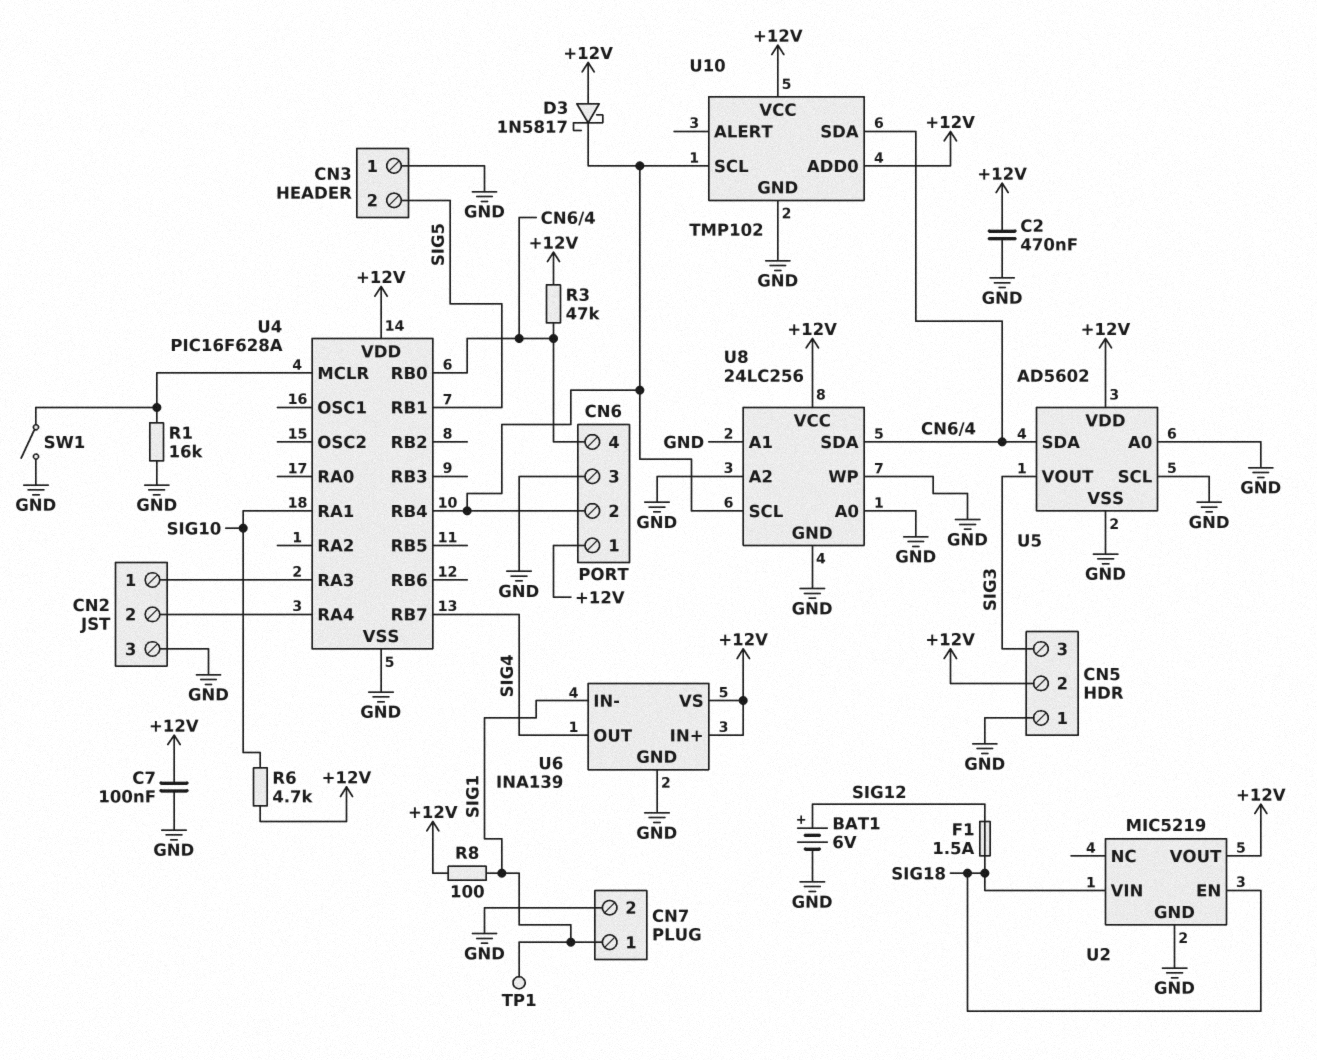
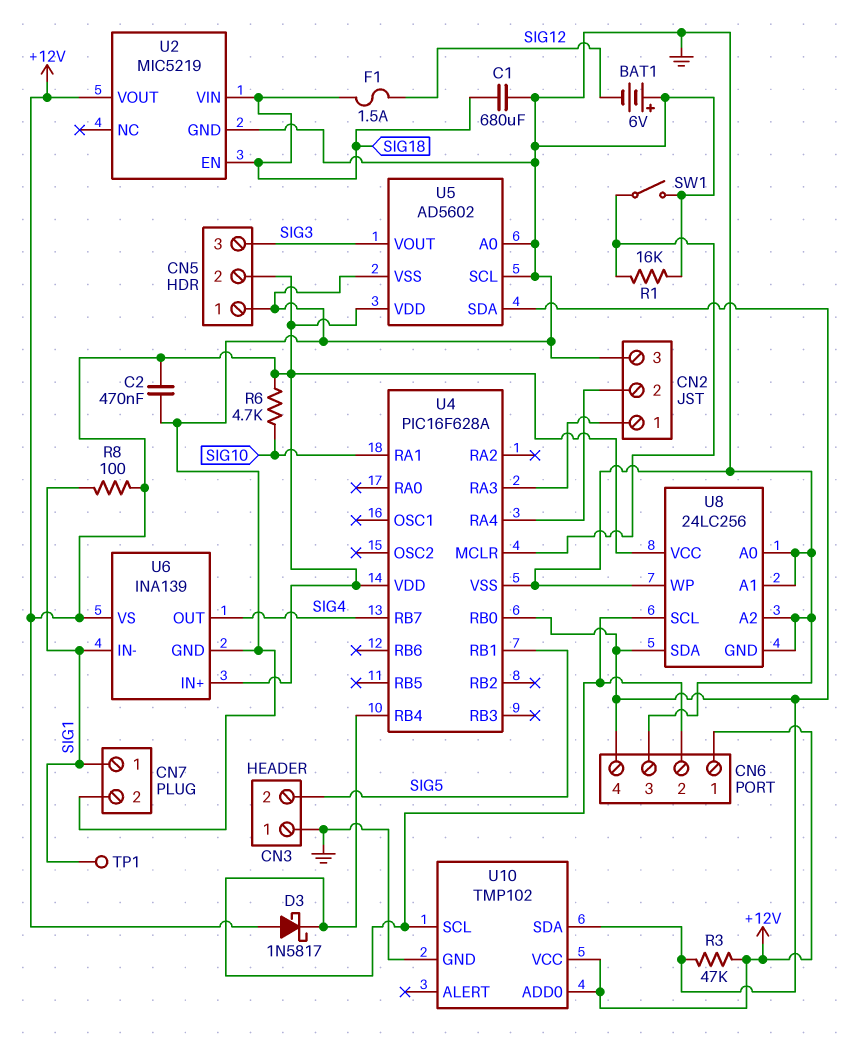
BAT1: 6V (plus SIG12, minus GND) -> 6V (plus GND, minus SIG12)
C1: none -> 680uF (GND, SIG18)
C7: 100nF (+12V, GND) -> none

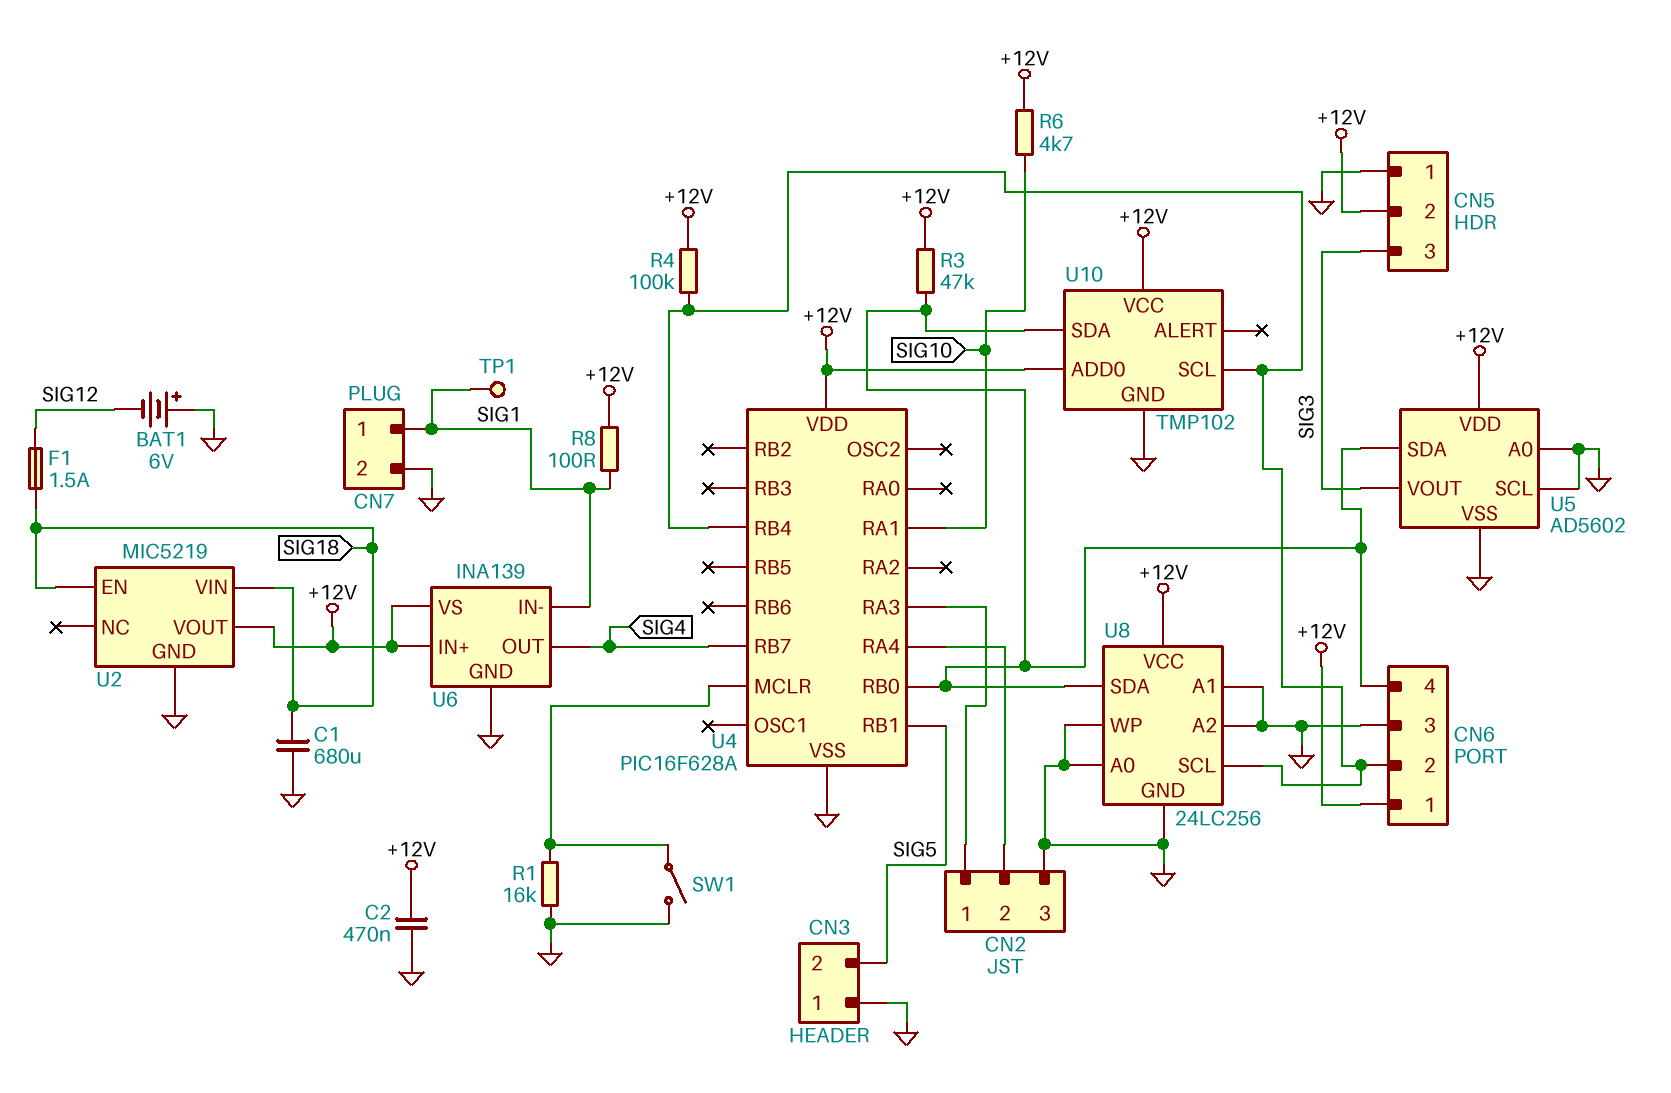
D3: schottky 1N5817 (A +12V, K CN6/2) -> none
R4: none -> 100k (+12V, CN6/2)

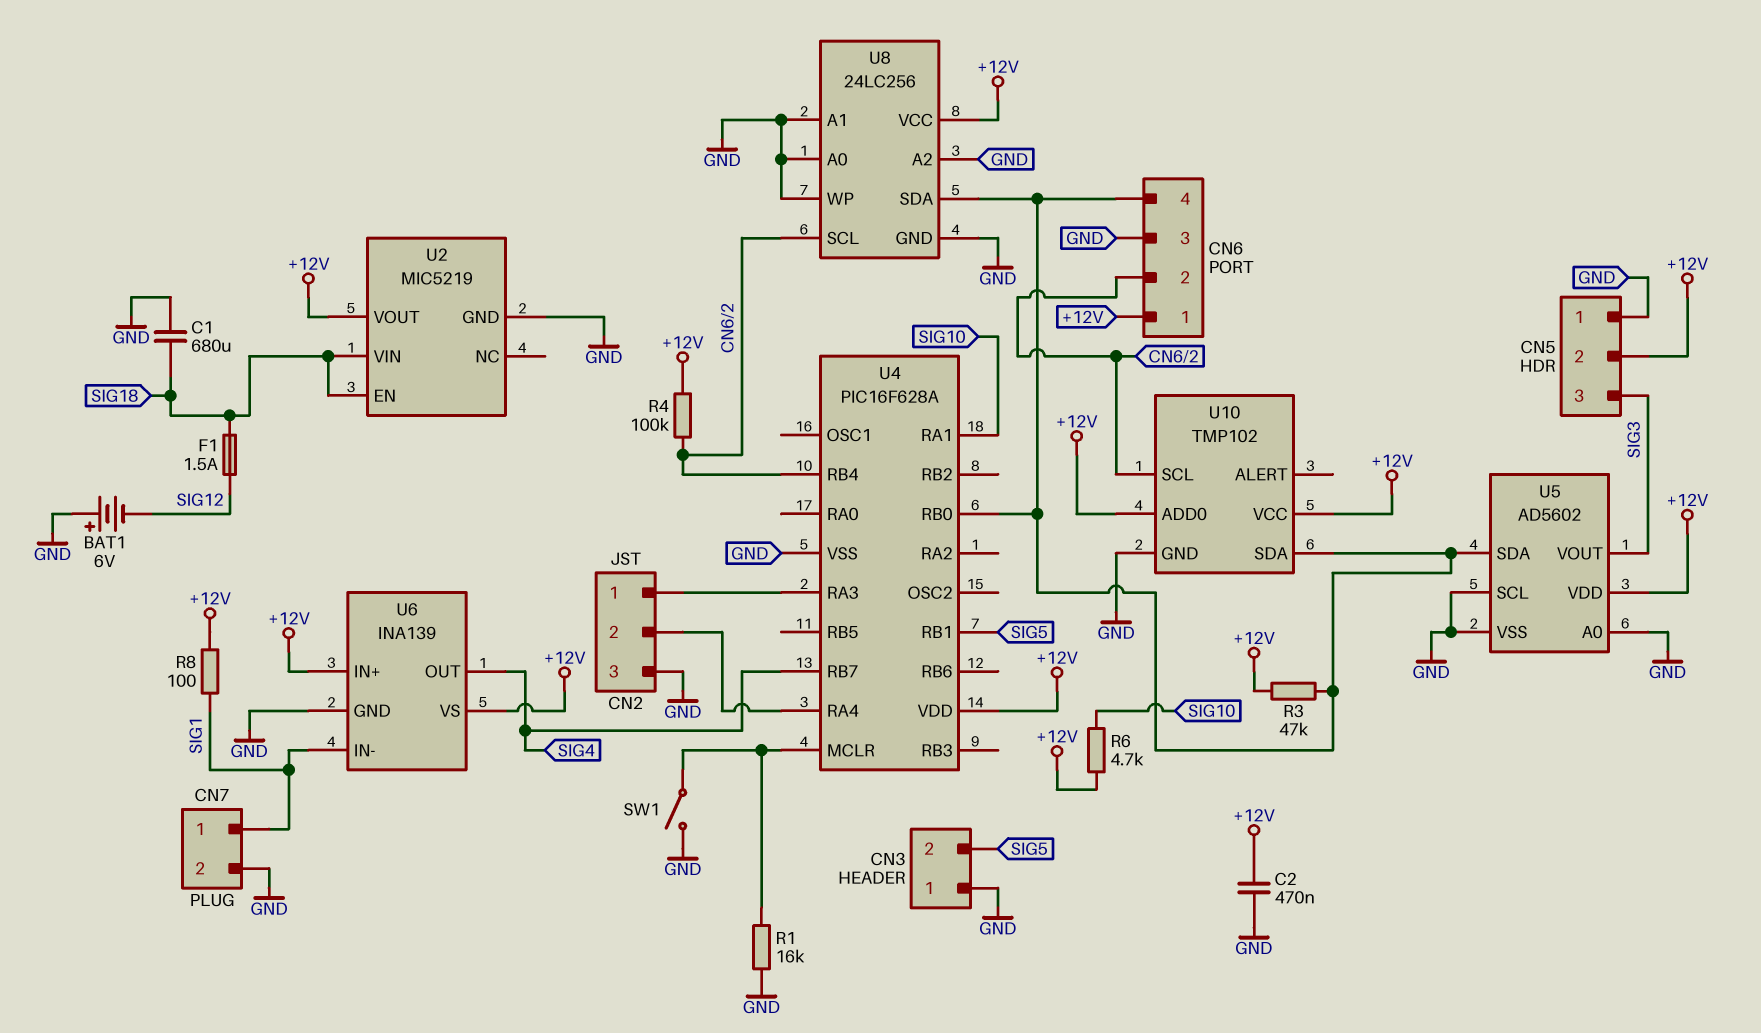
TP1: test point (SIG1) -> none

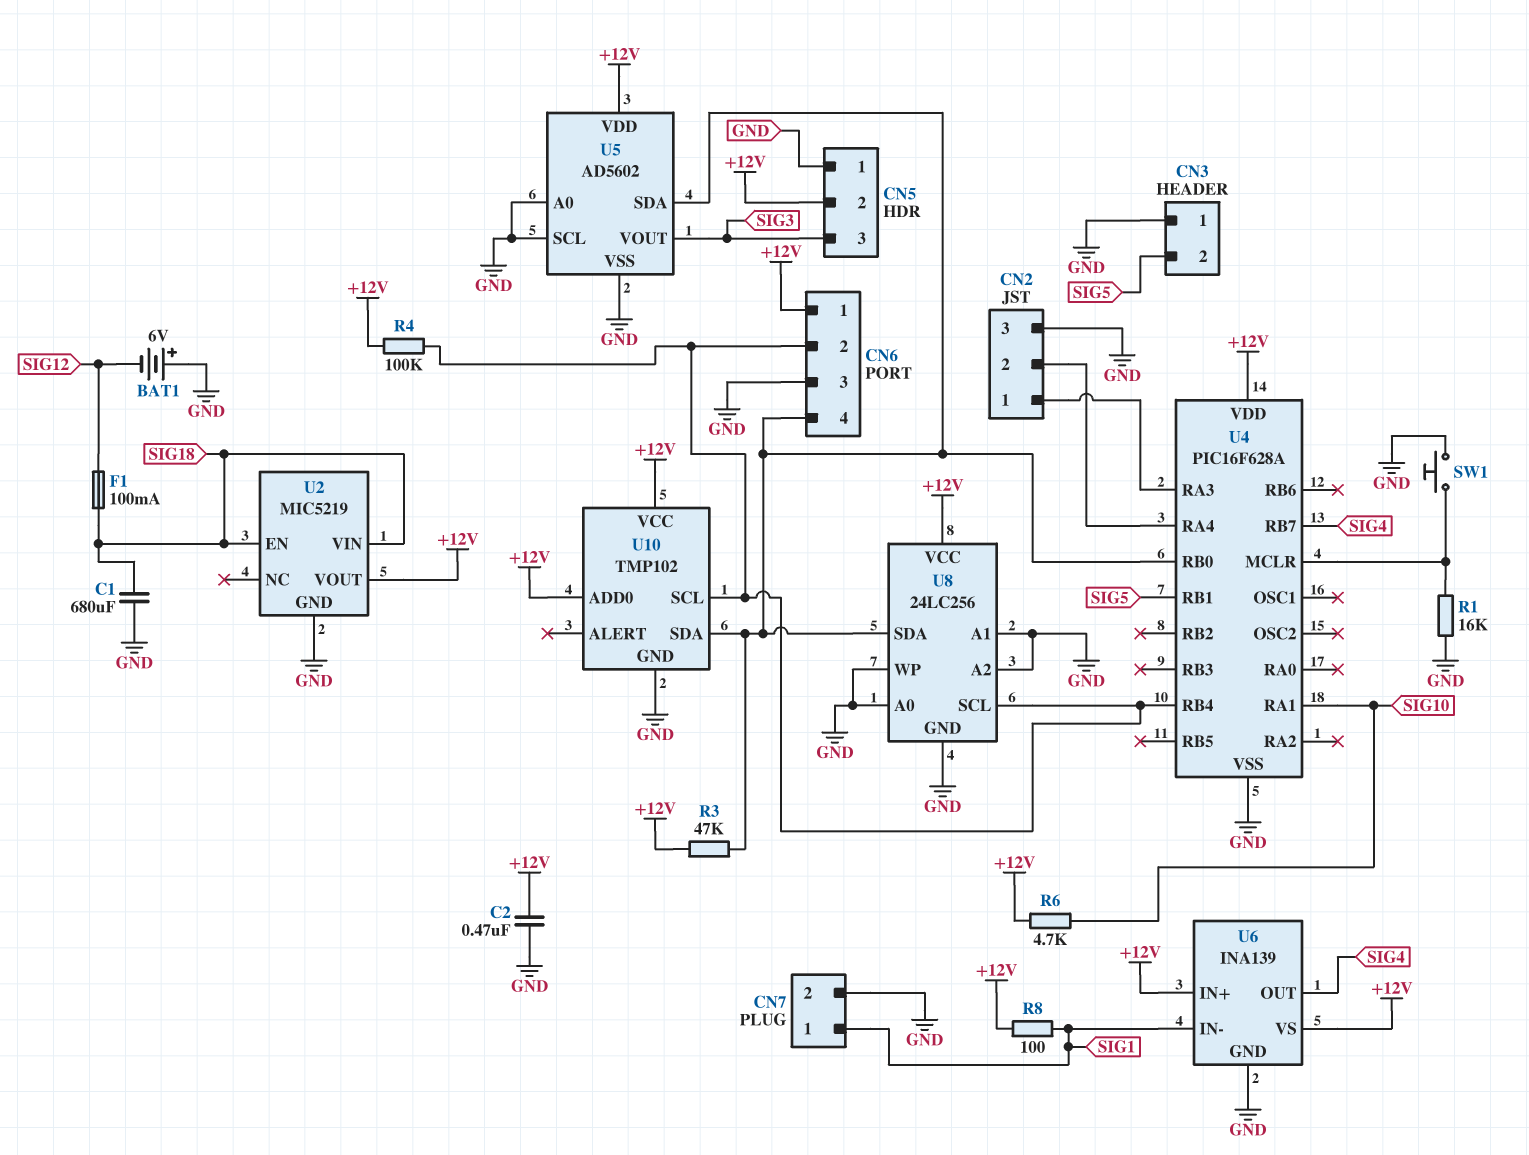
F1: 1.5A (SIG12, SIG18) -> 100mA (SIG12, SIG18)
SW1: switch (GND, U4/MCLR) -> button (GND, U4/MCLR)

